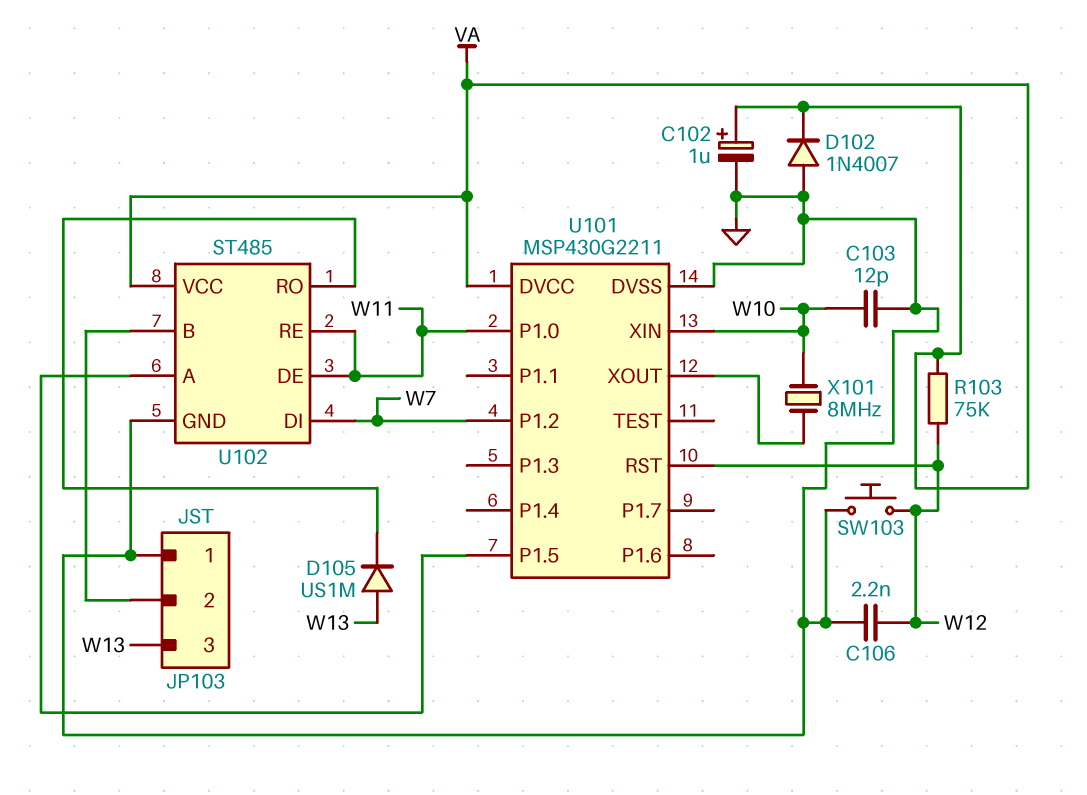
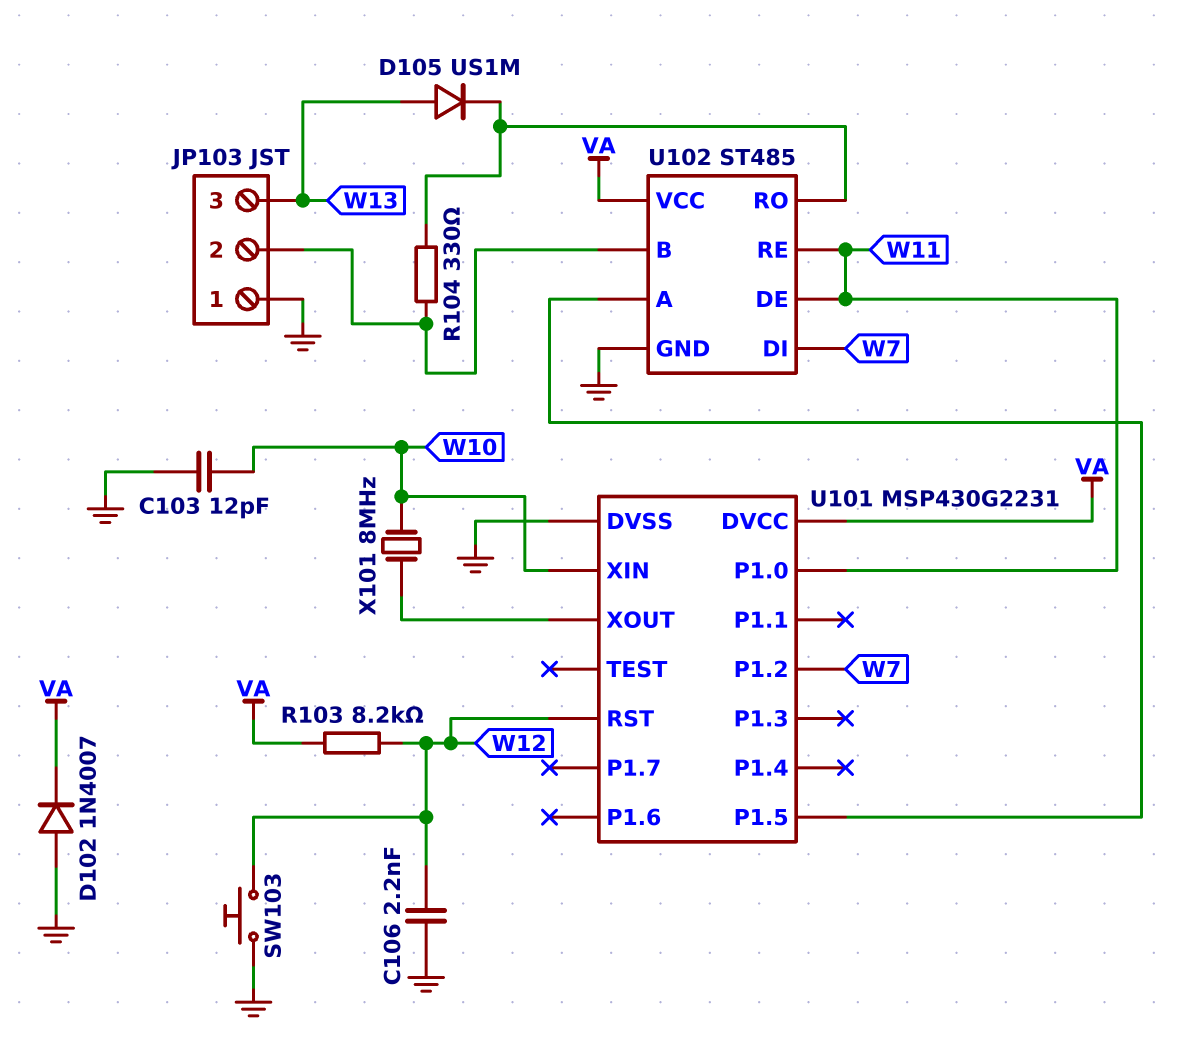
C102: 1uF (plus VA, minus GND) -> none
R103: 75k (VA, W12) -> 8.2k (VA, W12)
R104: none -> 330 (JP103/2, U102/RO)
U101: MSP430G2211 -> MSP430G2231

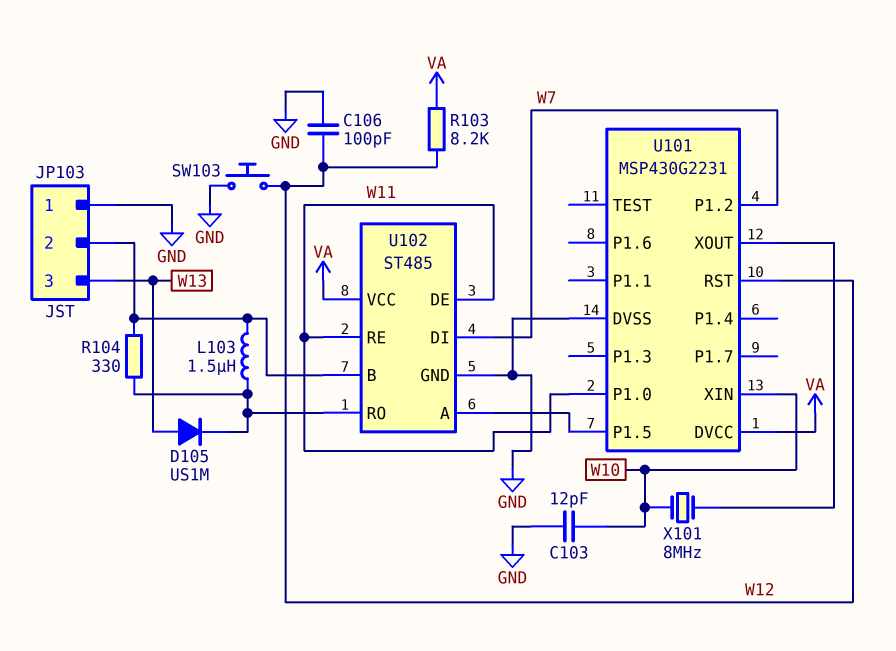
C106: 2.2nF (GND, W12) -> 100pF (GND, W12)
D102: diode 1N4007 (A GND, K VA) -> none
L103: none -> 1.5uH (JP103/2, U102/RO)

